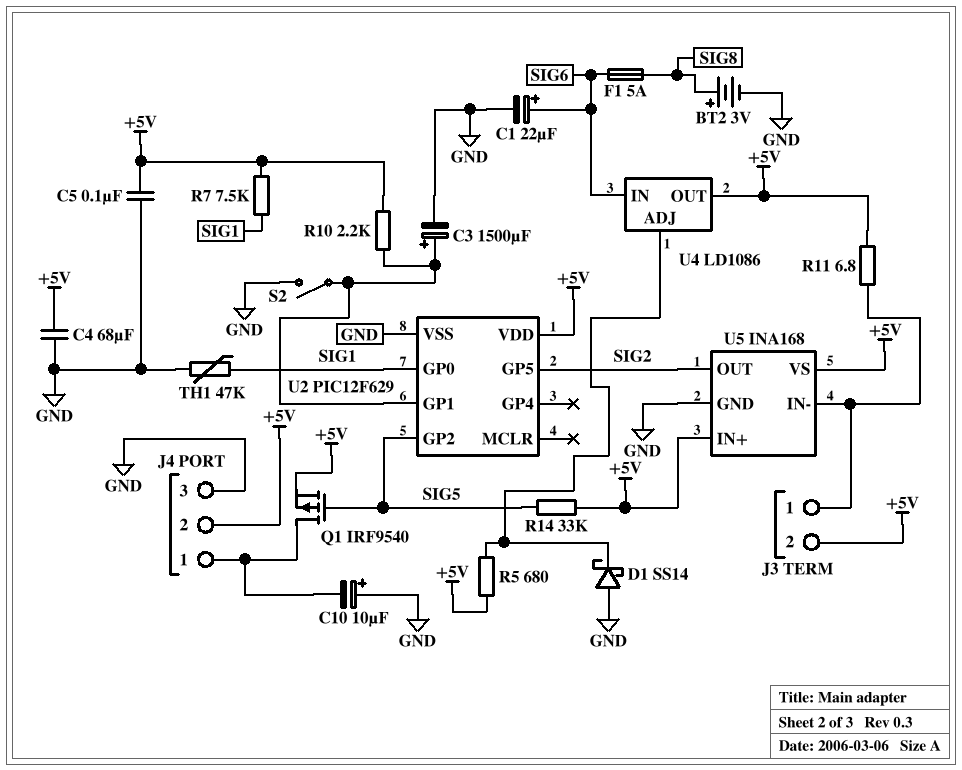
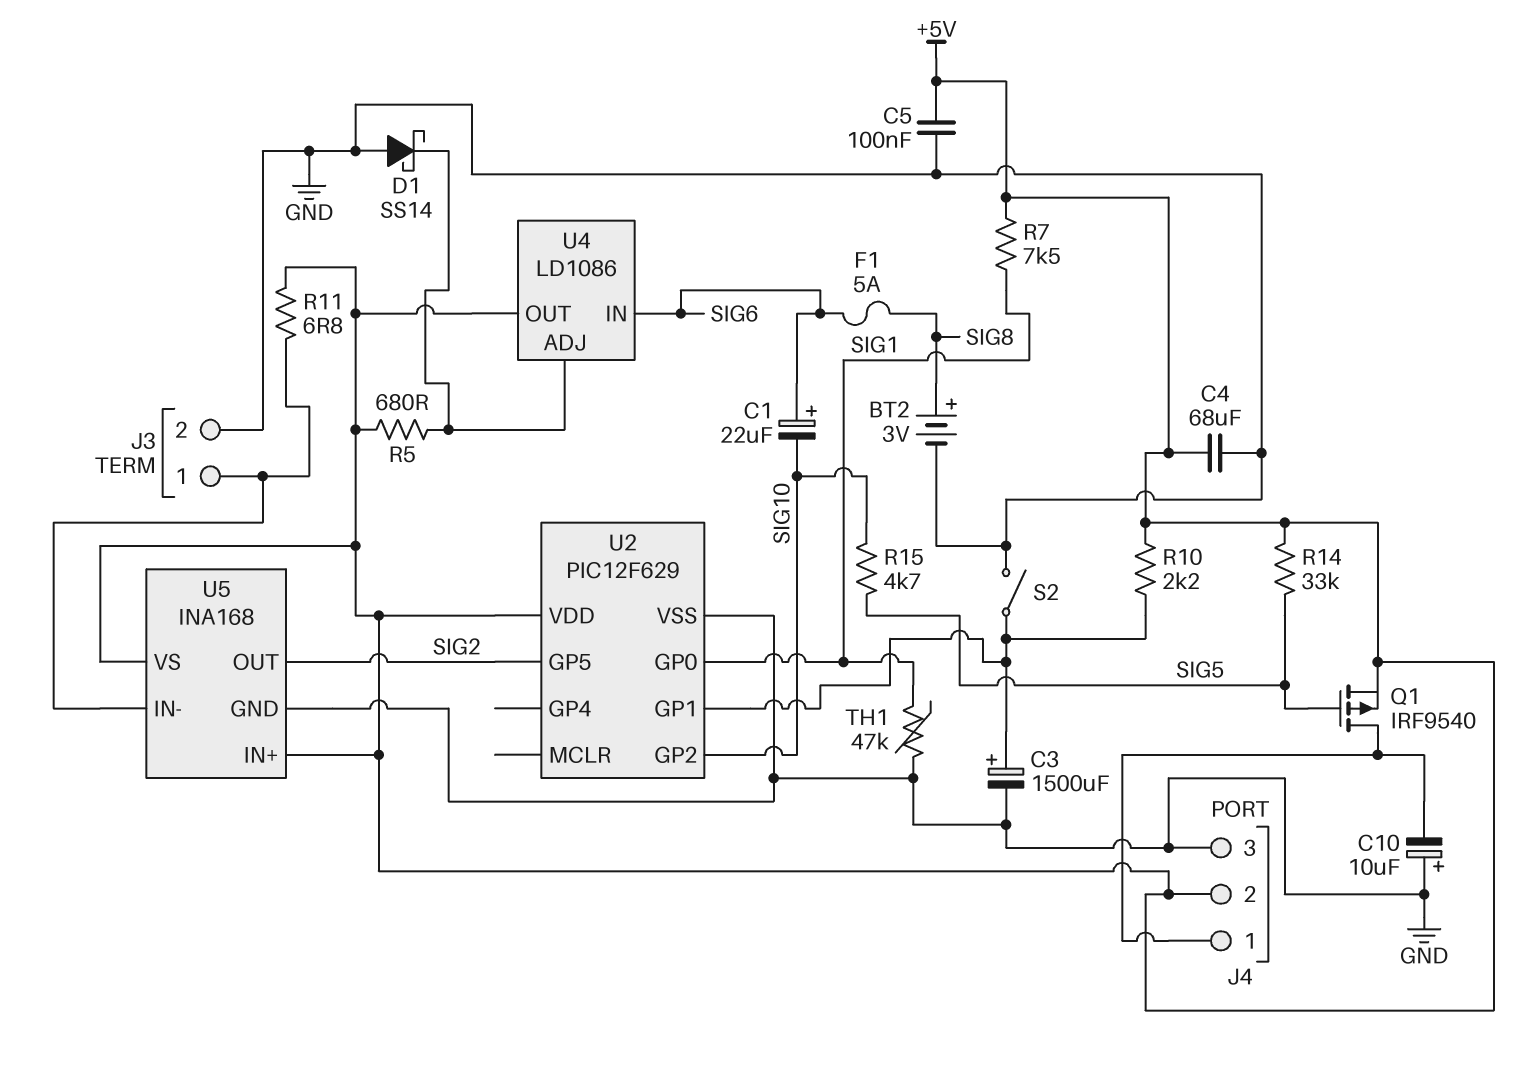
C1: 22uF (plus SIG6, minus GND) -> 22uF (plus SIG6, minus SIG10)
J3 pin 2: +5V -> GND
R15: none -> 4.7k (SIG5, SIG10)
U2 pin GP2: SIG5 -> SIG10

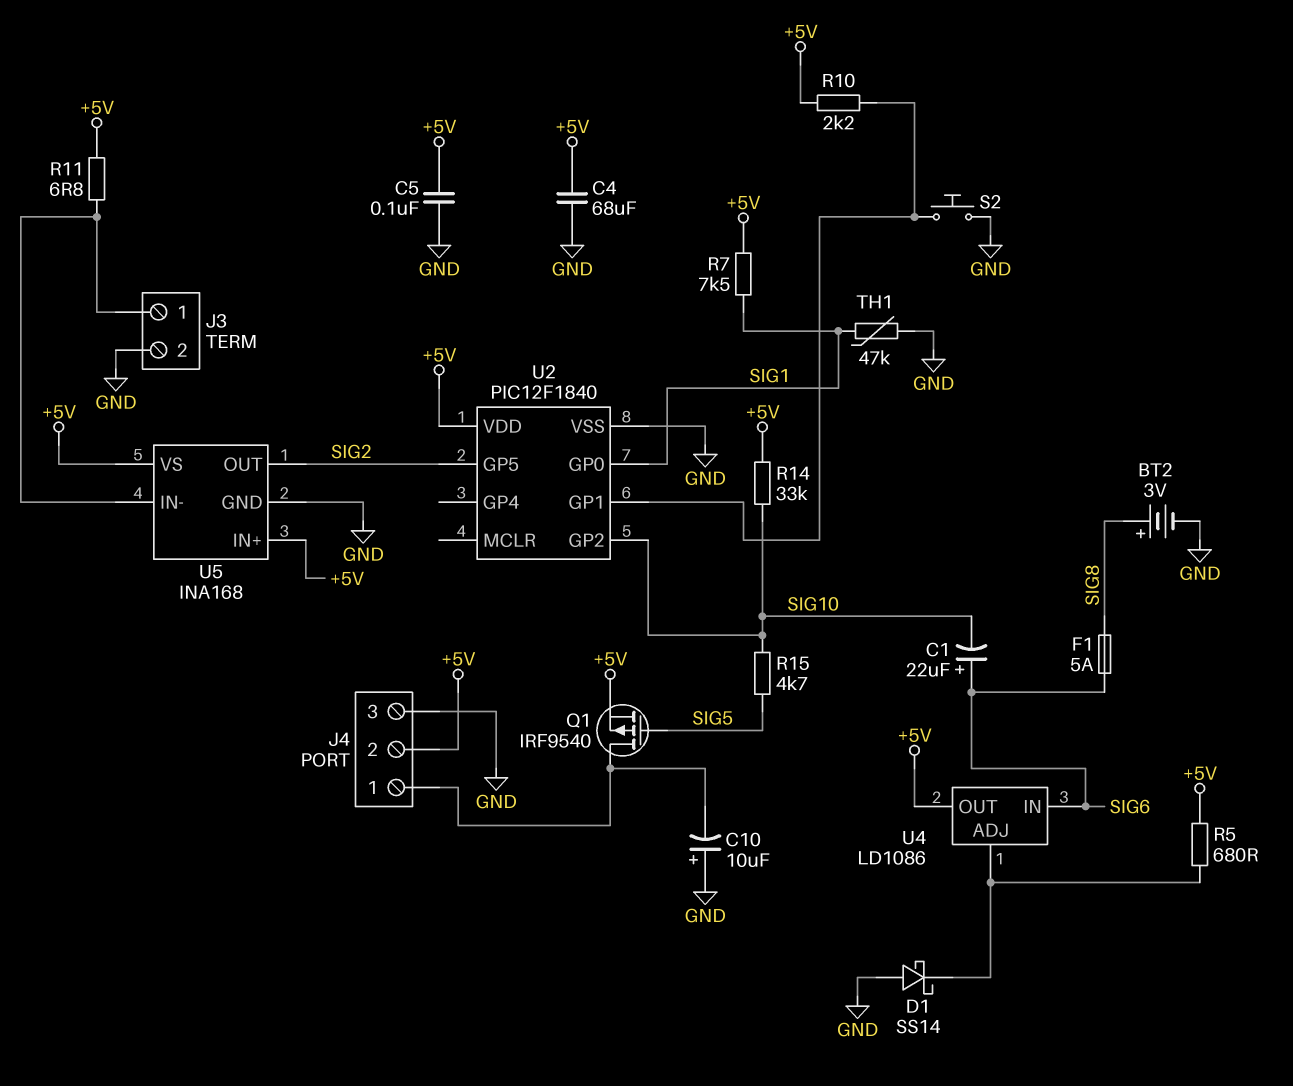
C3: 1500uF (plus U2/GP1, minus GND) -> none
R14: 33k (+5V, SIG5) -> 33k (+5V, SIG10)
S2: switch (GND, U2/GP1) -> button (GND, U2/GP1)
U2: PIC12F629 -> PIC12F1840

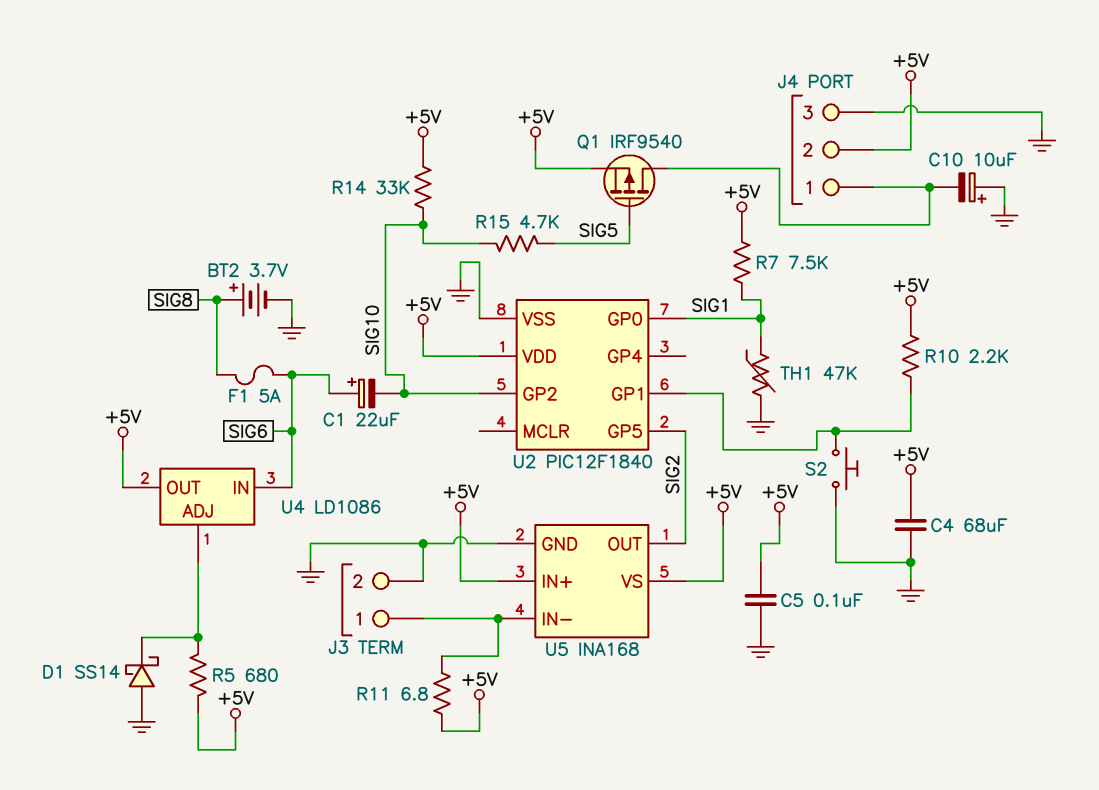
BT2: 3V (plus SIG8, minus GND) -> 3.7V (plus SIG8, minus GND)

